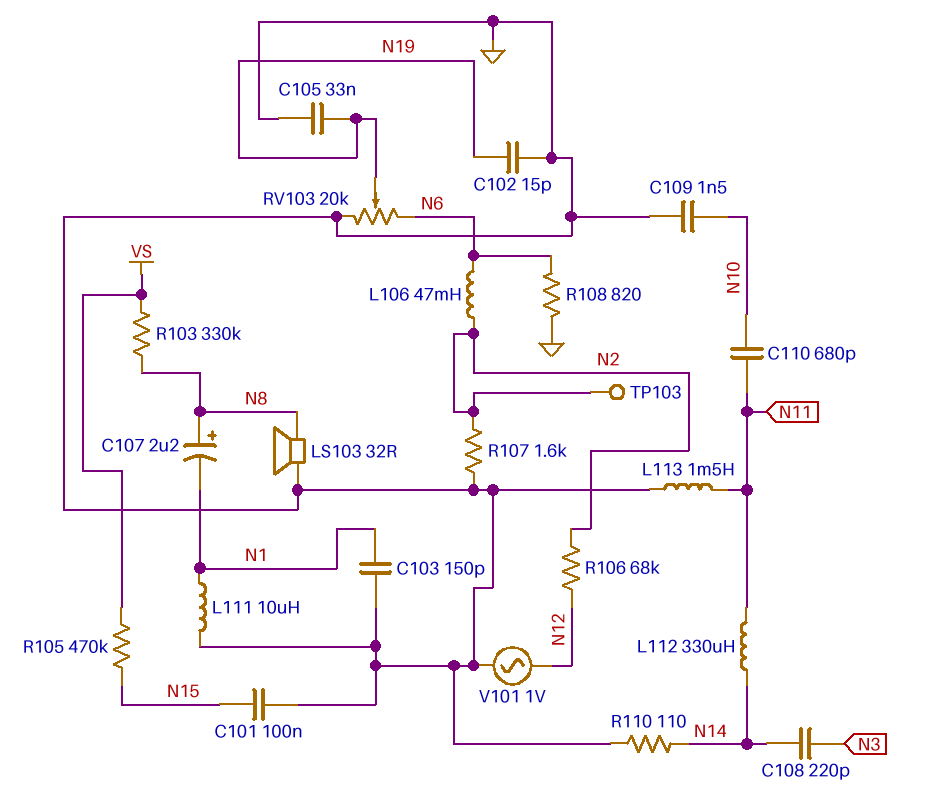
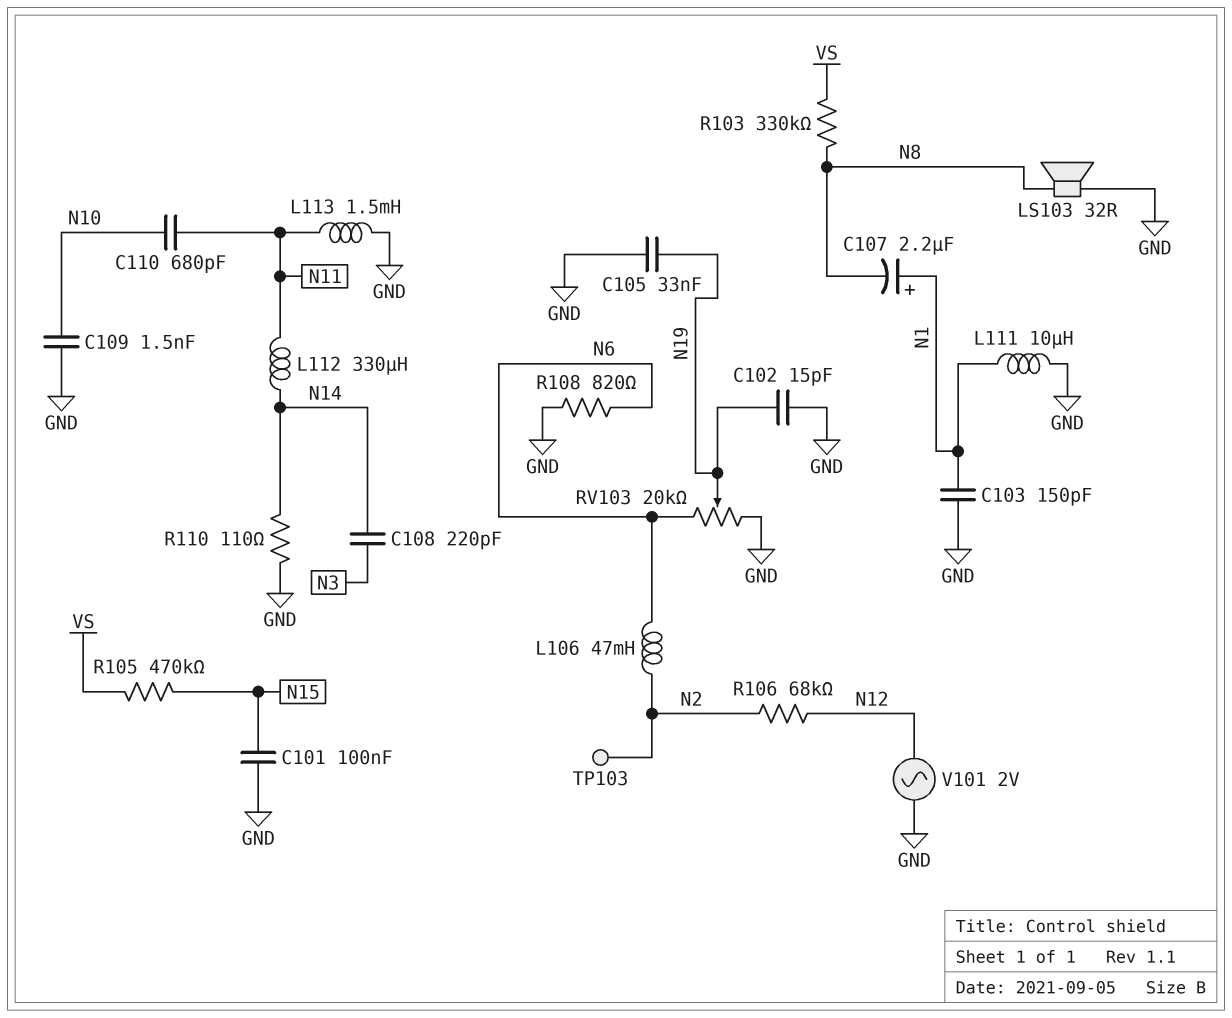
C107: 2.2uF (plus N8, minus N1) -> 2.2uF (plus N1, minus N8)
R107: 1.6k (GND, N2) -> none
V101: AC 1V (GND, N12) -> AC 2V (GND, N12)

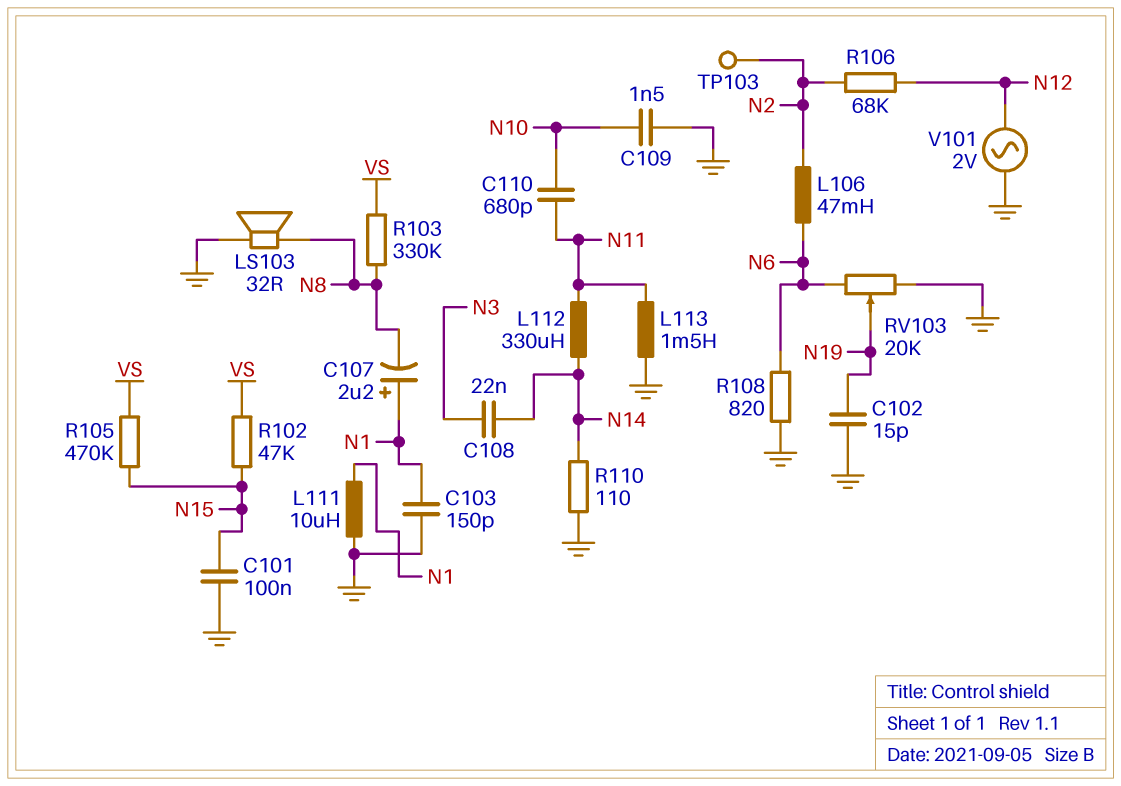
C105: 33nF (GND, N19) -> none
C108: 220pF (N3, N14) -> 22nF (N3, N14)
R102: none -> 47k (N15, VS)

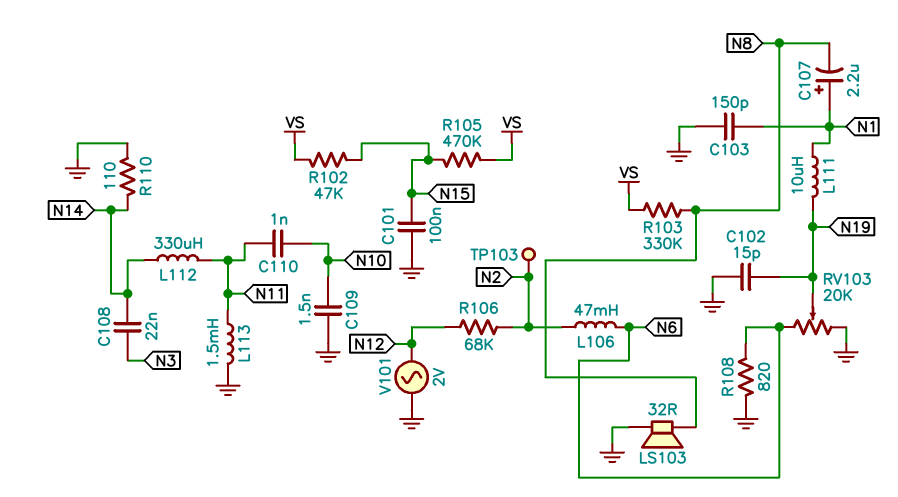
C110: 680pF (N10, N11) -> 1nF (N10, N11)
L111: 10uH (GND, N1) -> 10uH (N1, N19)

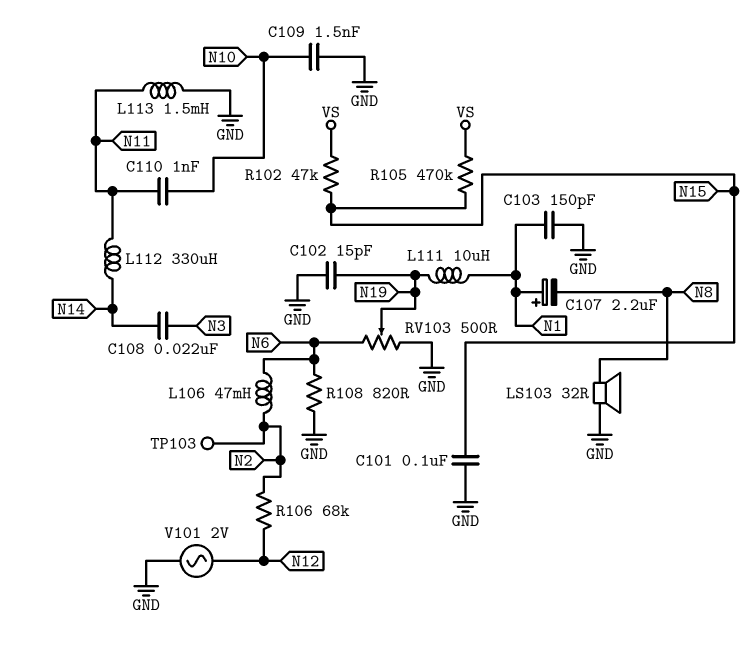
R103: 330k (N8, VS) -> none
R110: 110 (GND, N14) -> none
RV103: 20k (GND, N6, wiper N19) -> 500 (GND, N6, wiper N19)

